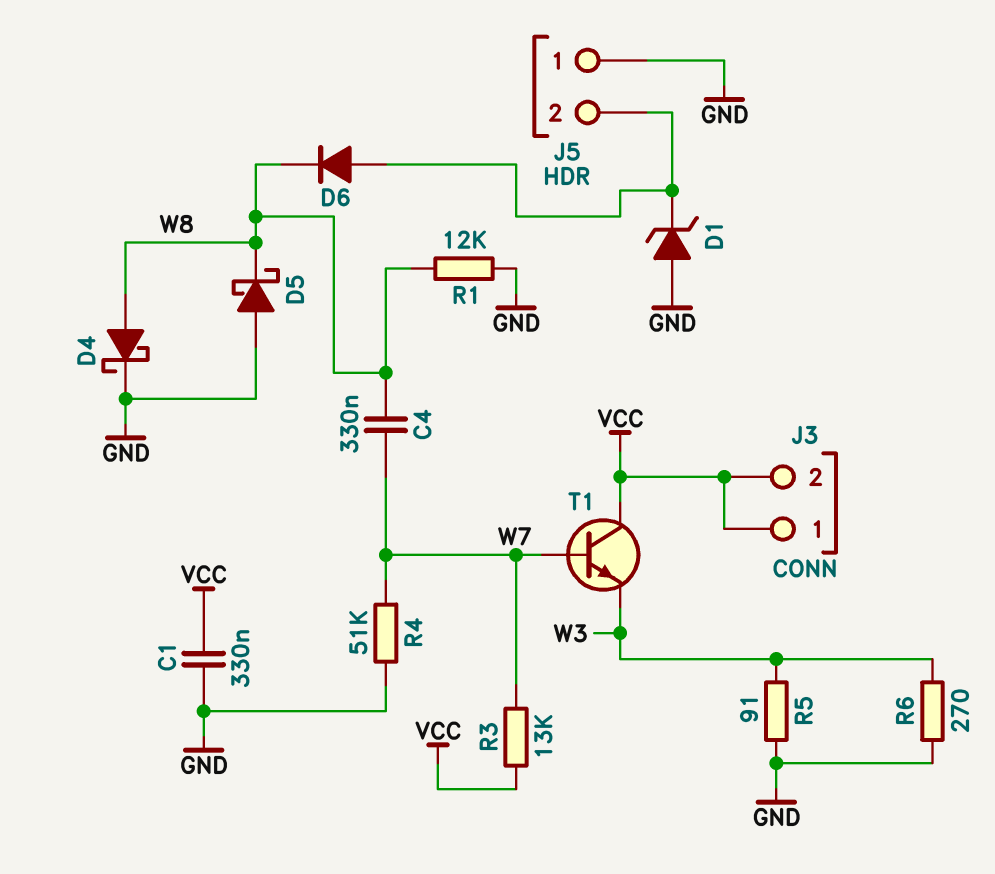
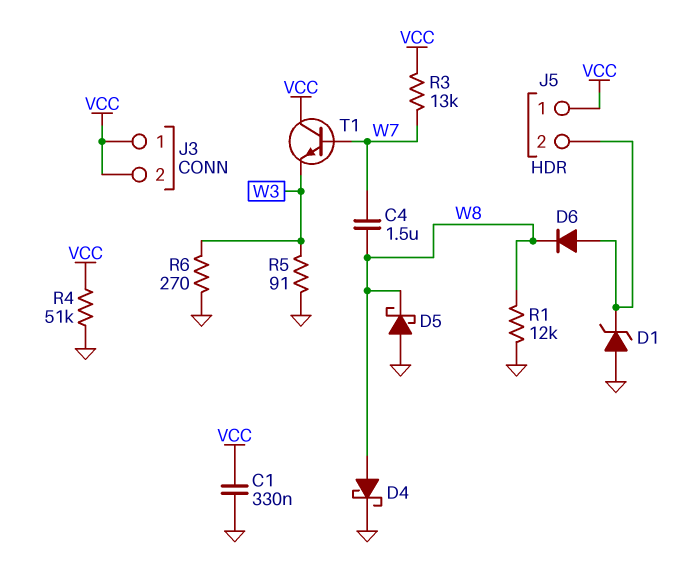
C4: 330nF (W7, W8) -> 1.5uF (W7, W8)
J5 pin 1: GND -> VCC
R4: 51k (GND, W7) -> 51k (GND, VCC)

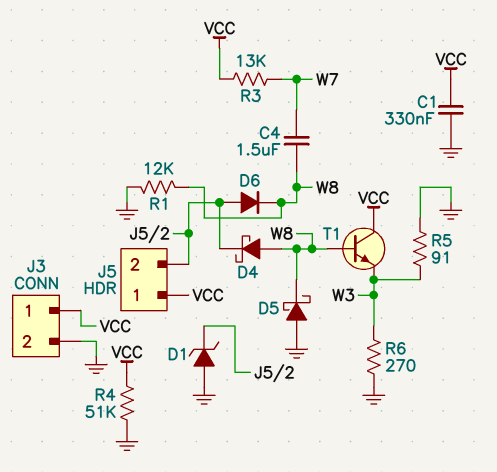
D4: schottky (A W8, K GND) -> schottky (A W8, K J5/2)
J3 pin 2: VCC -> GND
T1: NPN (B W7, C VCC, E W3) -> NPN (B W8, C VCC, E W3)

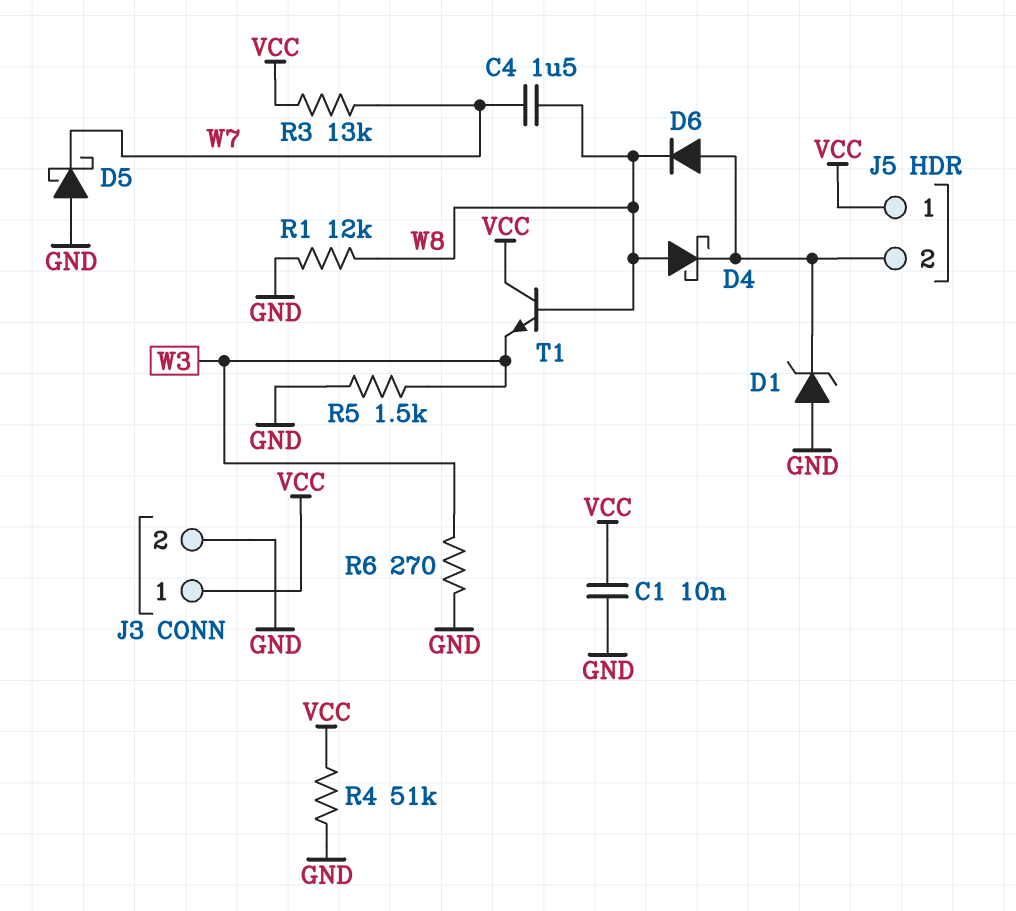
C1: 330nF (GND, VCC) -> 10nF (GND, VCC)
D5: schottky (A GND, K W8) -> schottky (A GND, K W7)
R5: 91 (GND, W3) -> 1.5k (GND, W3)

